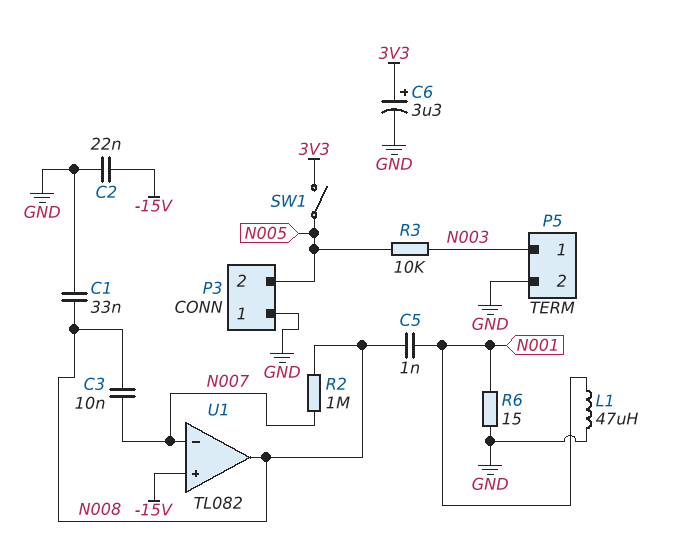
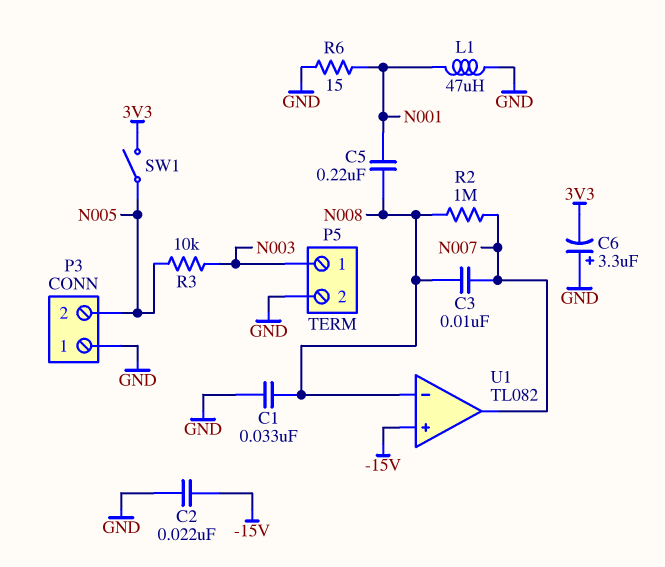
C5: 1nF (N001, N008) -> 220nF (N001, N008)
C6: 3.3uF (plus 3V3, minus GND) -> 3.3uF (plus GND, minus 3V3)
U1 pin in-: N007 -> N008
U1 pin out: N008 -> N007

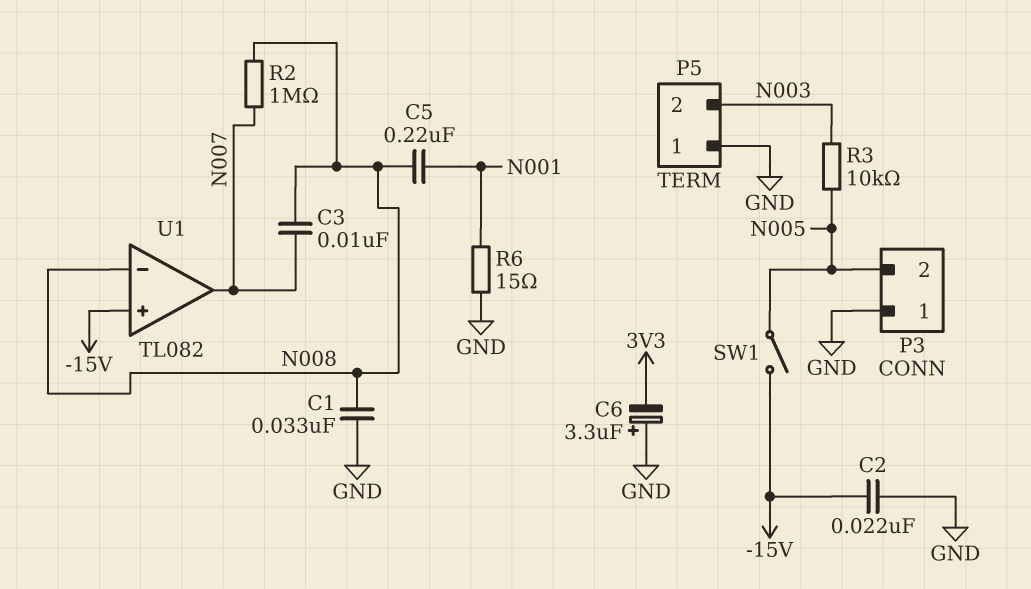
L1: 47uH (GND, N001) -> none
P5 pin 1: N003 -> GND
P5 pin 2: GND -> N003
SW1: switch (3V3, N005) -> switch (-15V, N005)

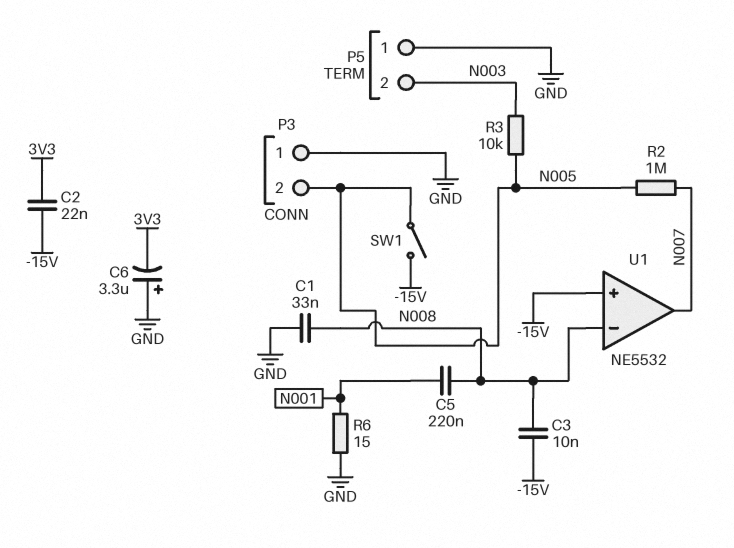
C2: 22nF (-15V, GND) -> 22nF (-15V, 3V3)
C3: 10nF (N007, N008) -> 10nF (-15V, N008)
R2: 1M (N007, N008) -> 1M (N005, N007)
U1: TL082 -> NE5532

